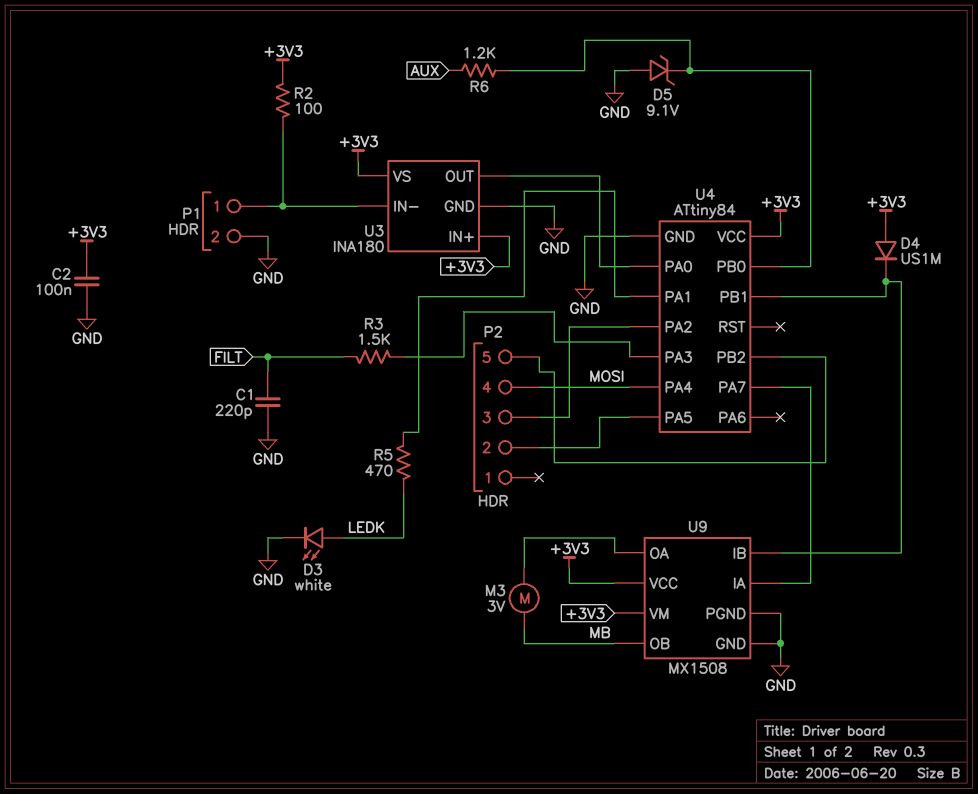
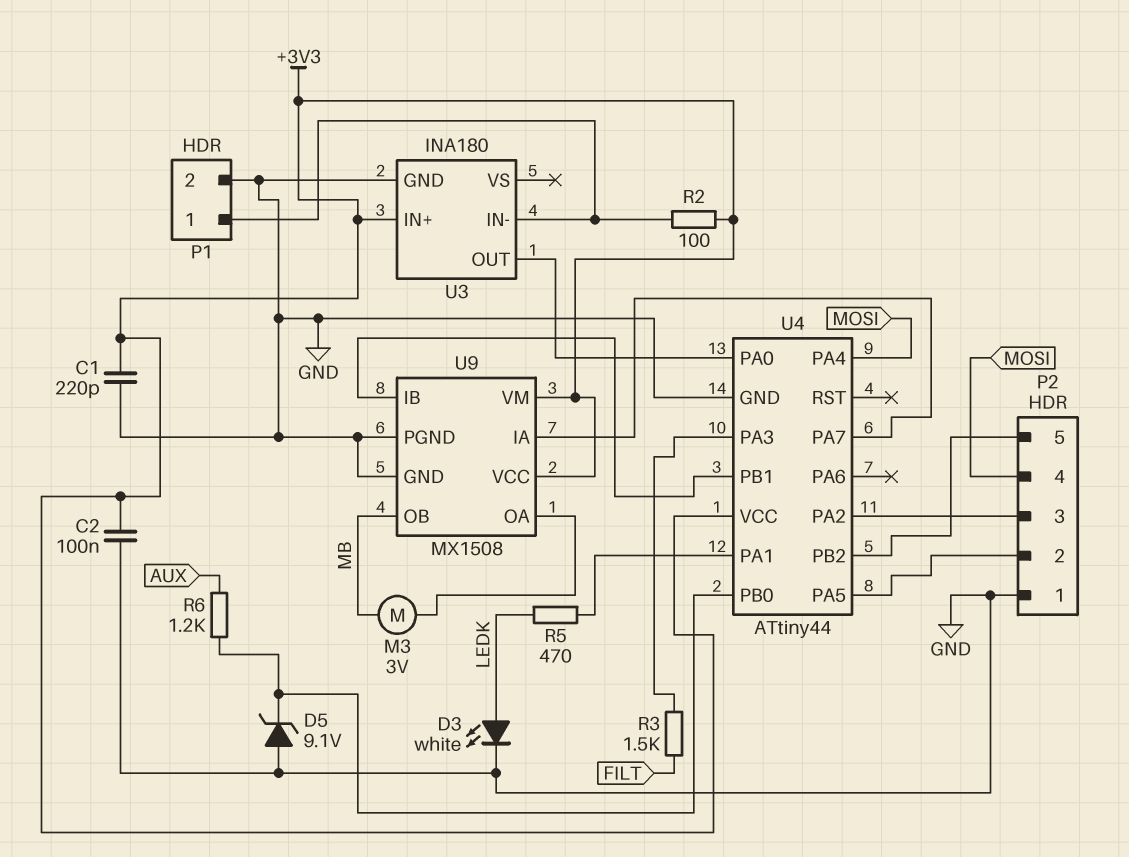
C1: 220pF (FILT, GND) -> 220pF (+3V3, GND)
D4: diode US1M (A +3V3, K U4/PB1) -> none
P2 pin 1: none -> GND
U3 pin VS: +3V3 -> none
U4: ATtiny84 -> ATtiny44

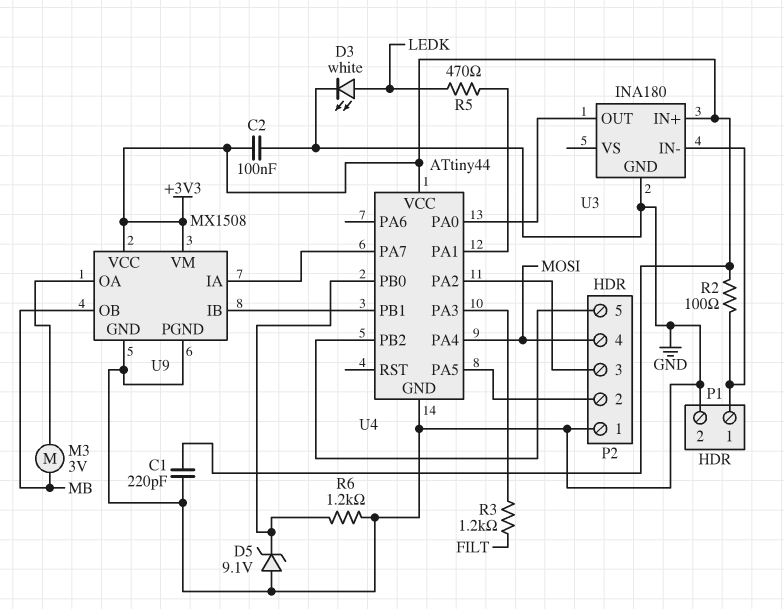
R3: 1.5k (FILT, U4/PA3) -> 1.2k (FILT, U4/PA3)
R6: 1.2k (AUX, U4/PB0) -> 1.2k (GND, U4/PB0)

